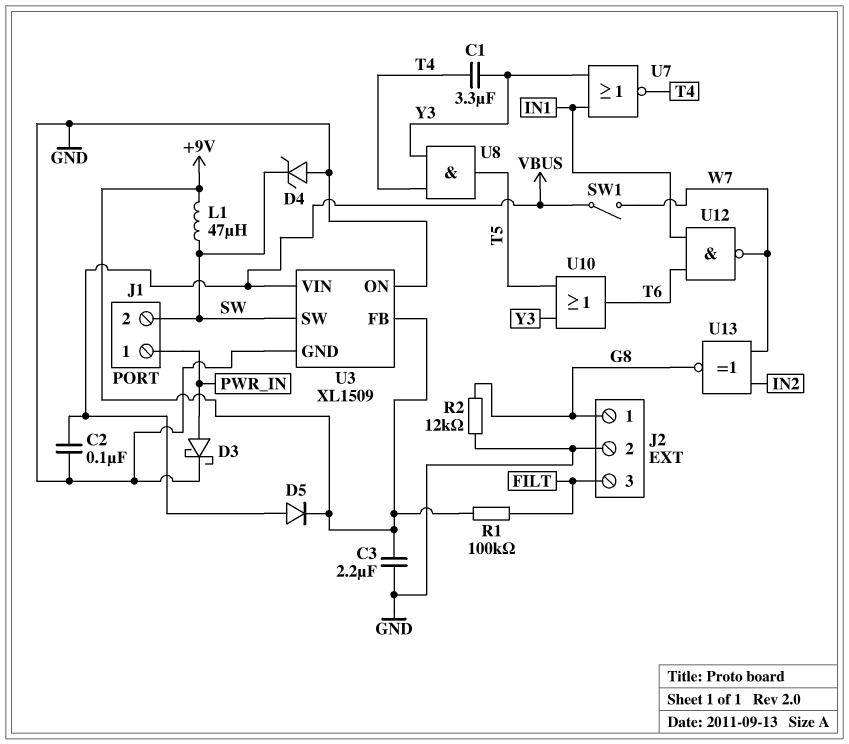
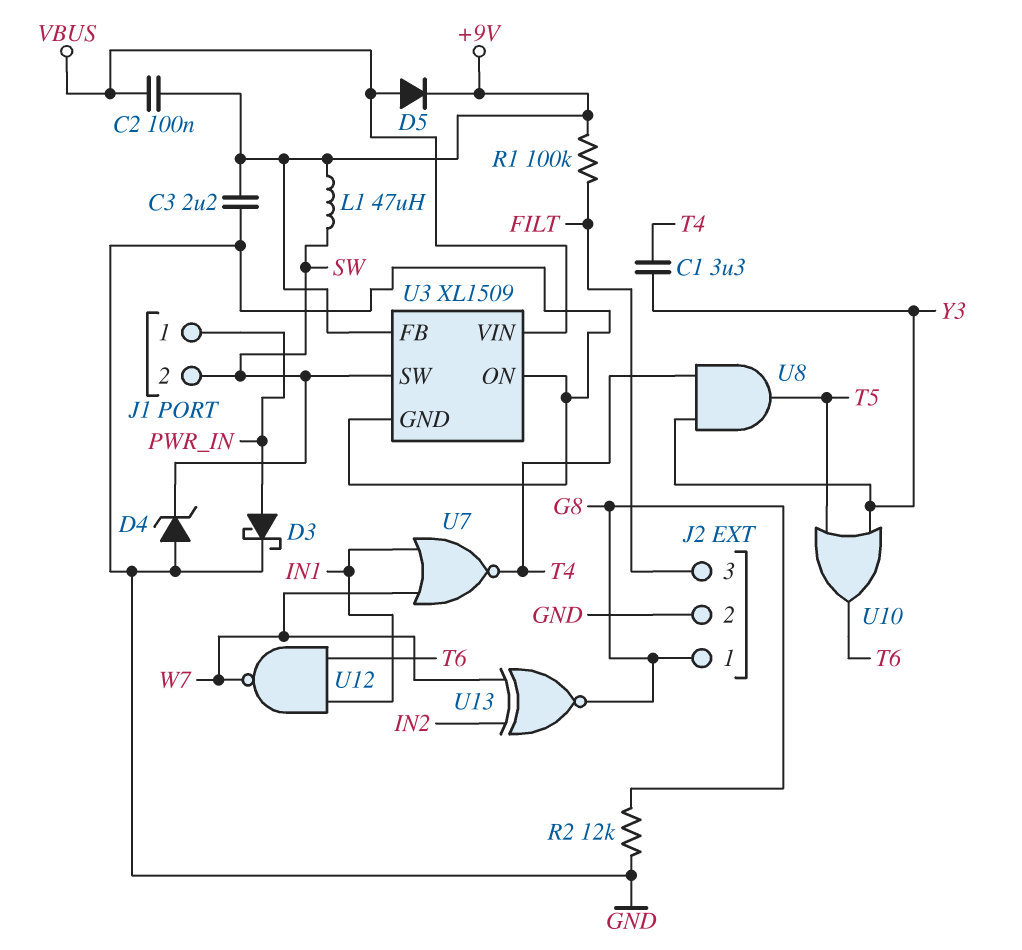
C2: 100nF (GND, VBUS) -> 100nF (+9V, VBUS)
SW1: switch (VBUS, W7) -> none
U7: NOR (in IN1, in Y3, out T4) -> NOR (in IN1, in W7, out T4)

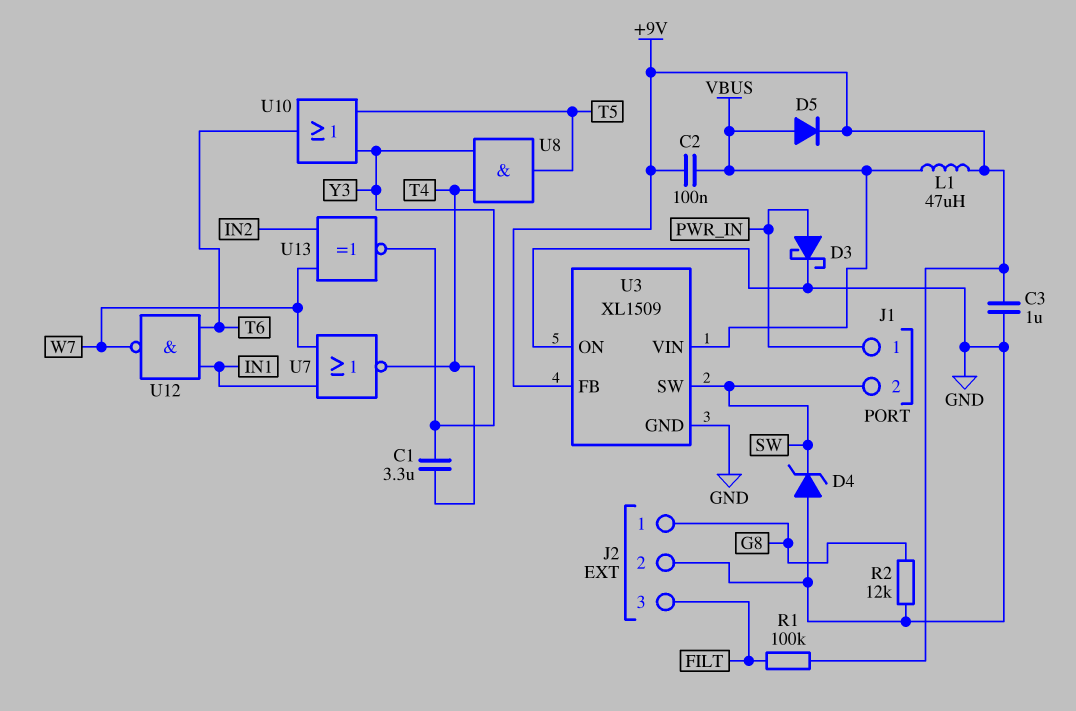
C3: 2.2uF (+9V, GND) -> 1uF (+9V, GND)
L1: 47uH (+9V, SW) -> 47uH (+9V, VBUS)
U13: XNOR (in IN2, in W7, out G8) -> XNOR (in IN2, in W7, out Y3)

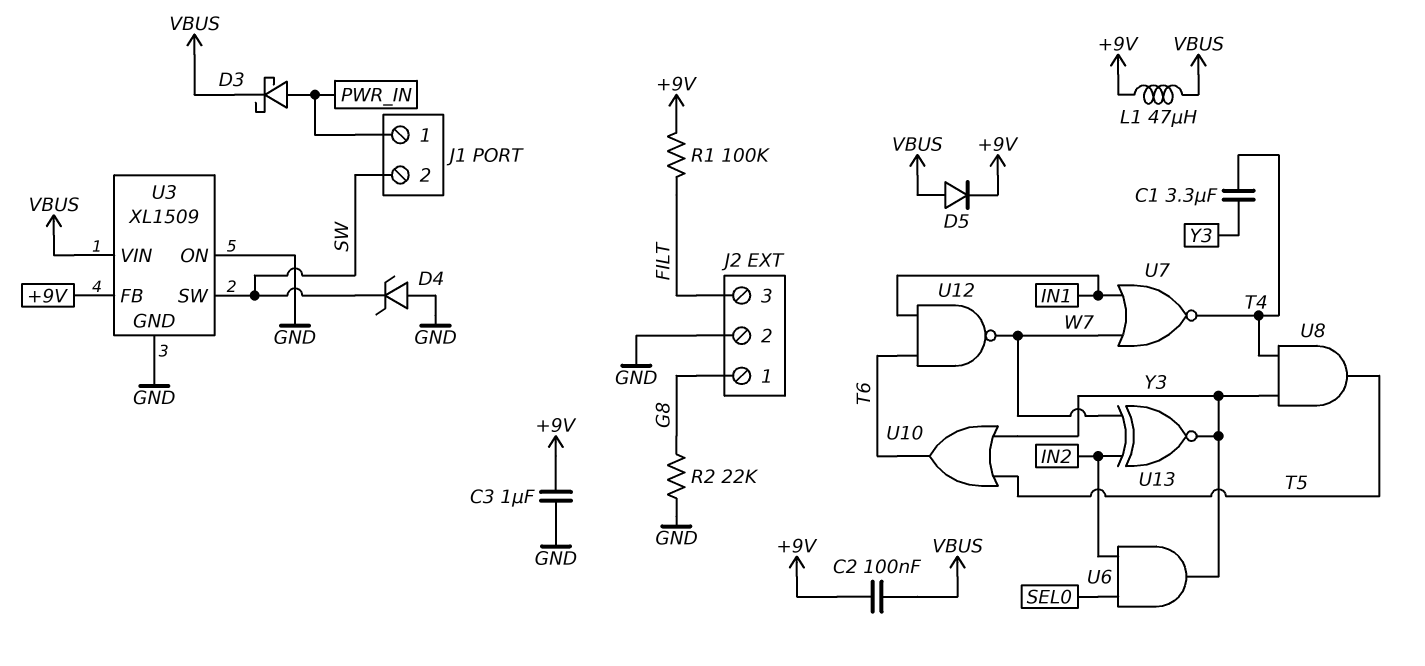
D3: schottky (A PWR_IN, K GND) -> schottky (A PWR_IN, K VBUS)
R2: 12k (G8, GND) -> 22k (G8, GND)
U6: none -> AND (in IN2, in SEL0, out Y3)

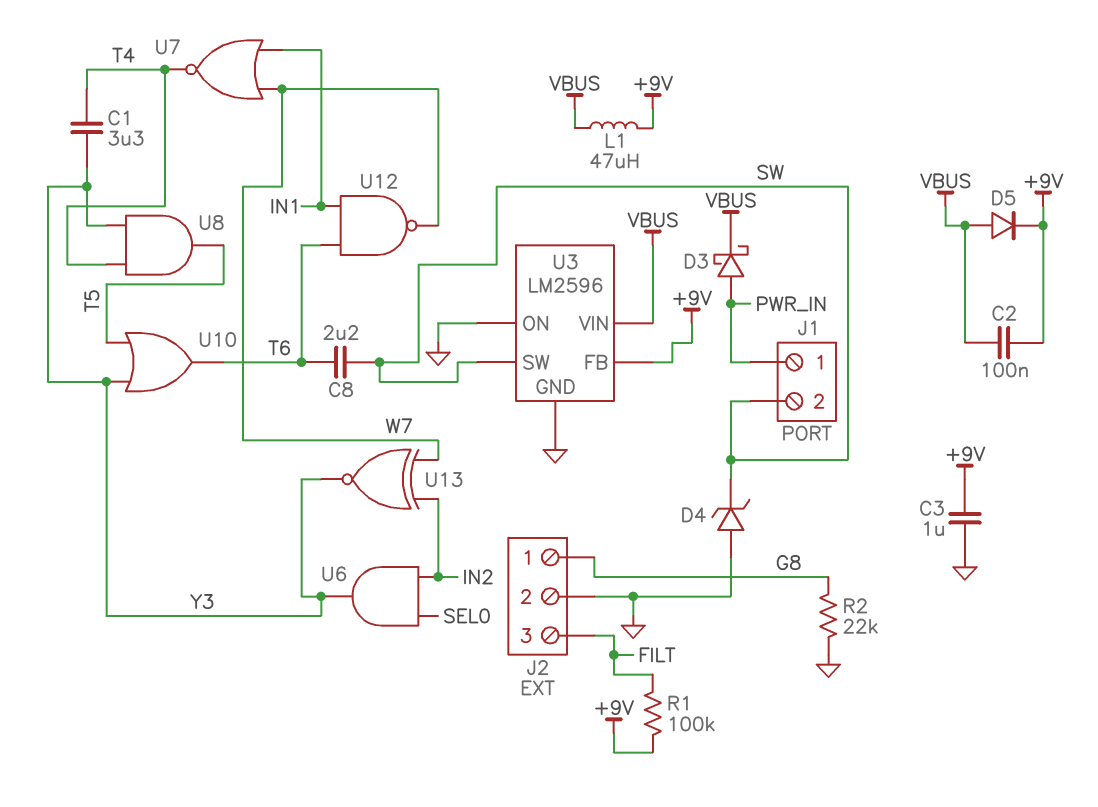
C8: none -> 2.2uF (SW, T6)
U3: XL1509 -> LM2596

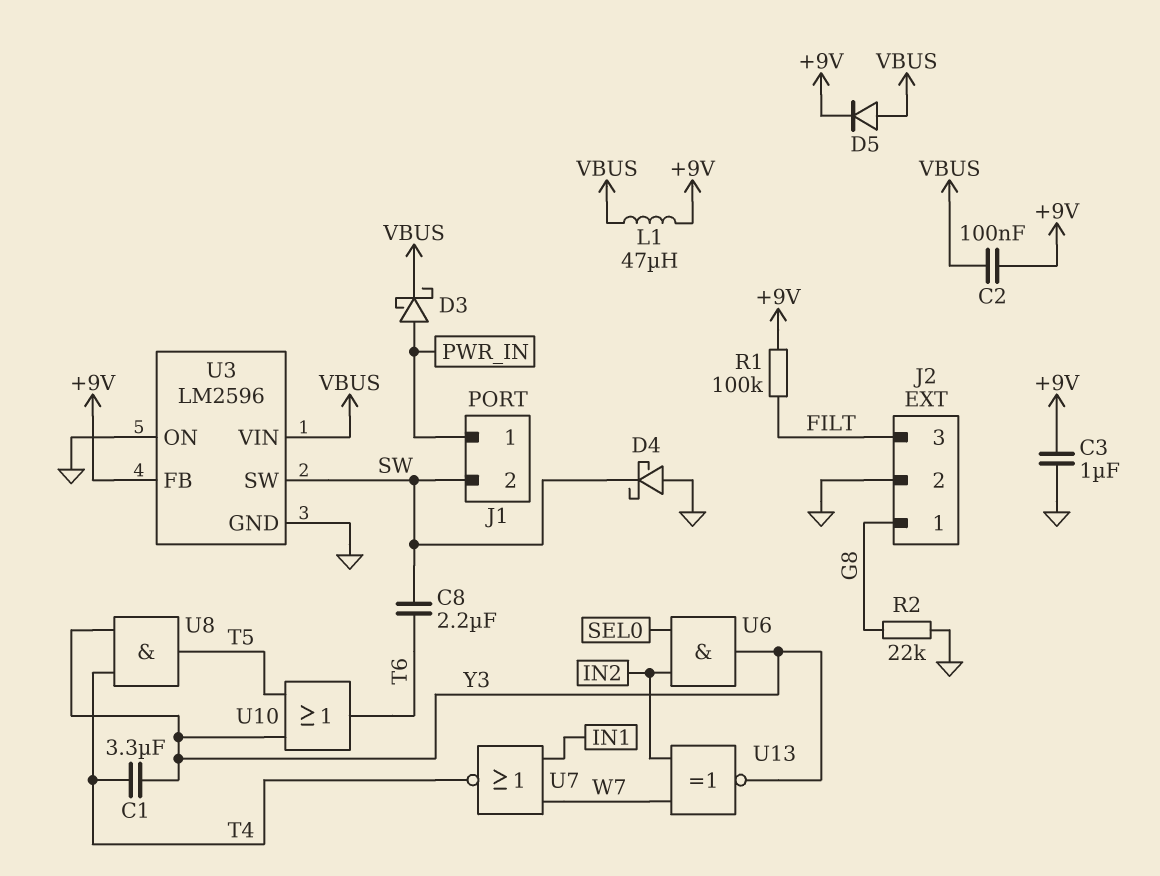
D4: zener (A GND, K SW) -> schottky (A GND, K SW)
U12: NAND (in IN1, in T6, out W7) -> none

